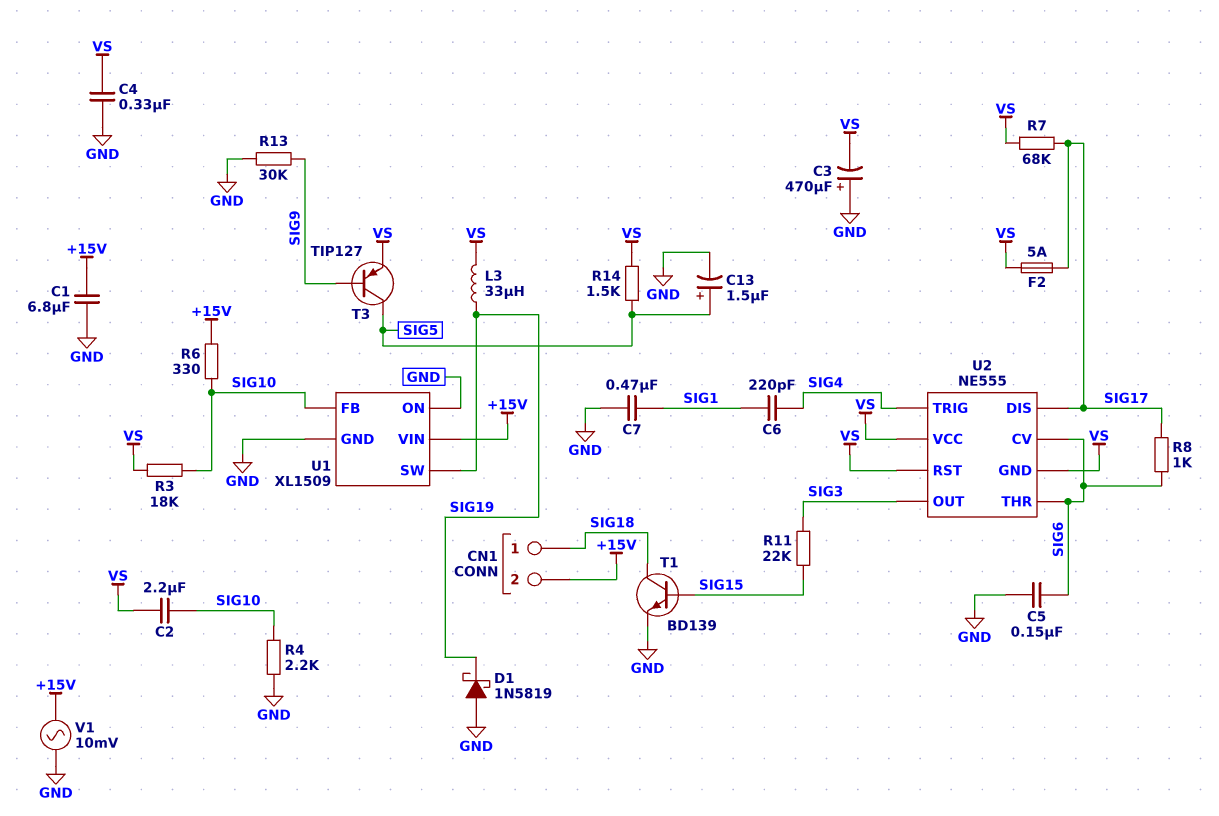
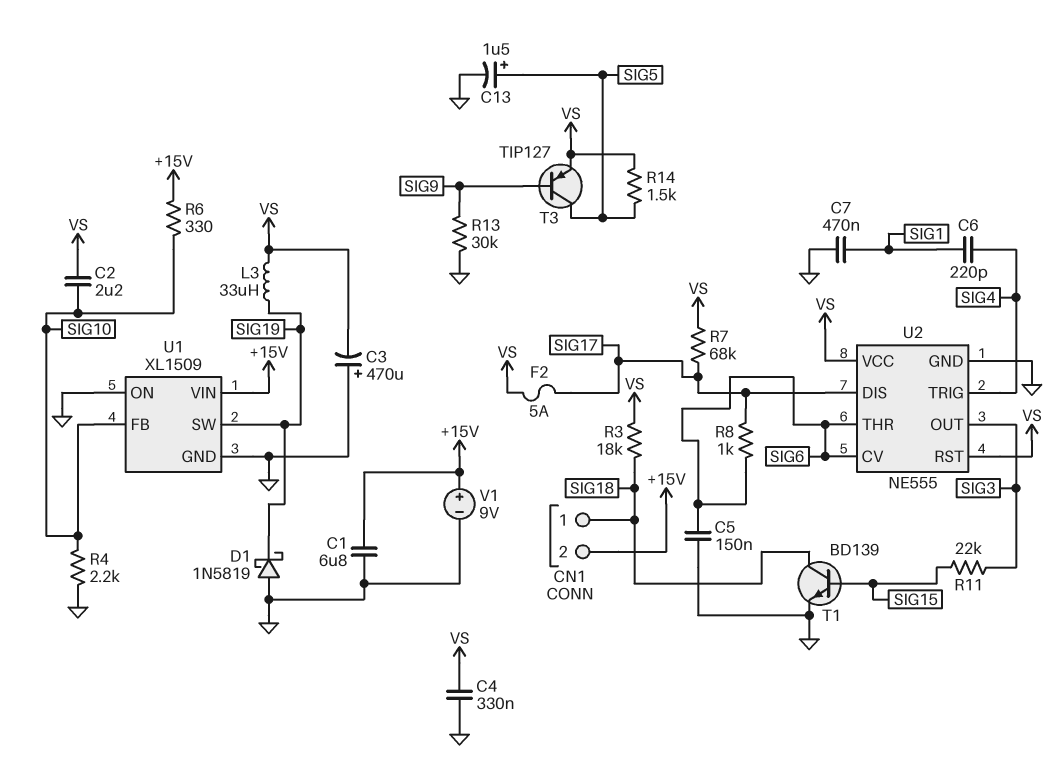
R3: 18k (SIG10, VS) -> 18k (SIG18, VS)
U2 pin GND: VS -> GND
V1: AC 10mV (+15V, GND) -> 9V (plus +15V, minus GND)

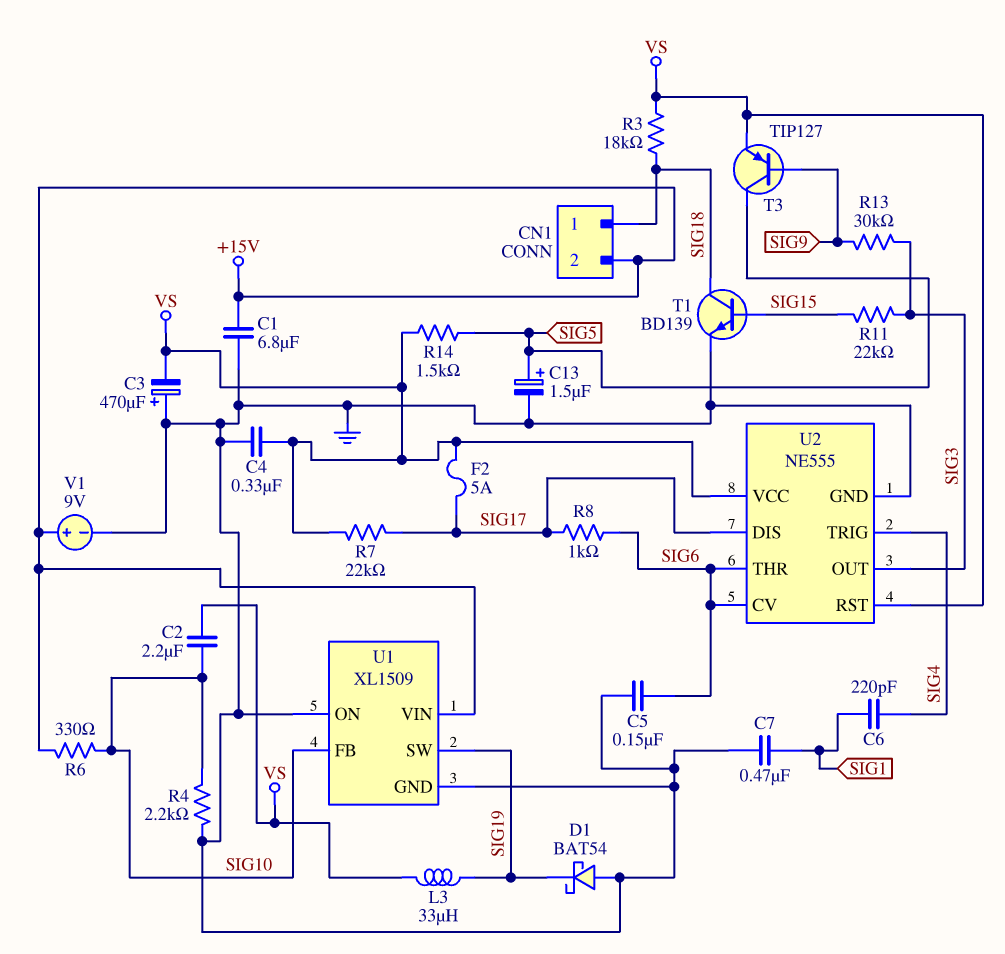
D1: schottky 1N5819 (A GND, K SIG19) -> schottky BAT54 (A GND, K SIG19)
R7: 68k (SIG17, VS) -> 22k (SIG17, VS)
R13: 30k (GND, SIG9) -> 30k (SIG3, SIG9)

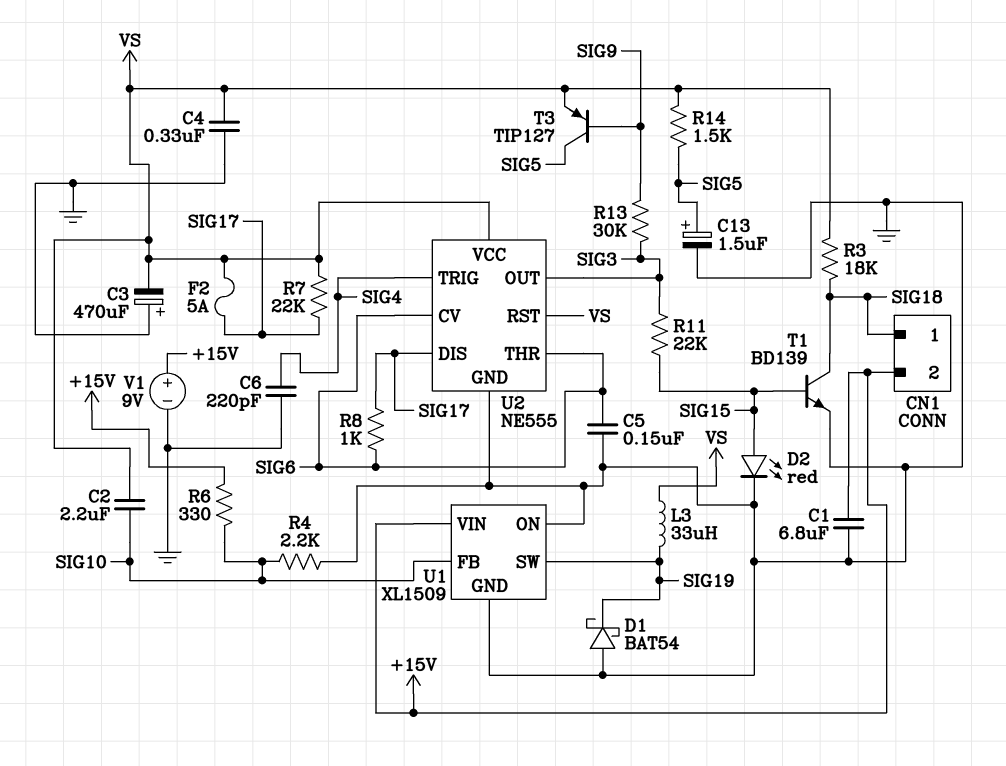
C6: 220pF (SIG1, SIG4) -> 220pF (GND, SIG4)
C7: 470nF (GND, SIG1) -> none
D2: none -> LED red (A SIG15, K GND)

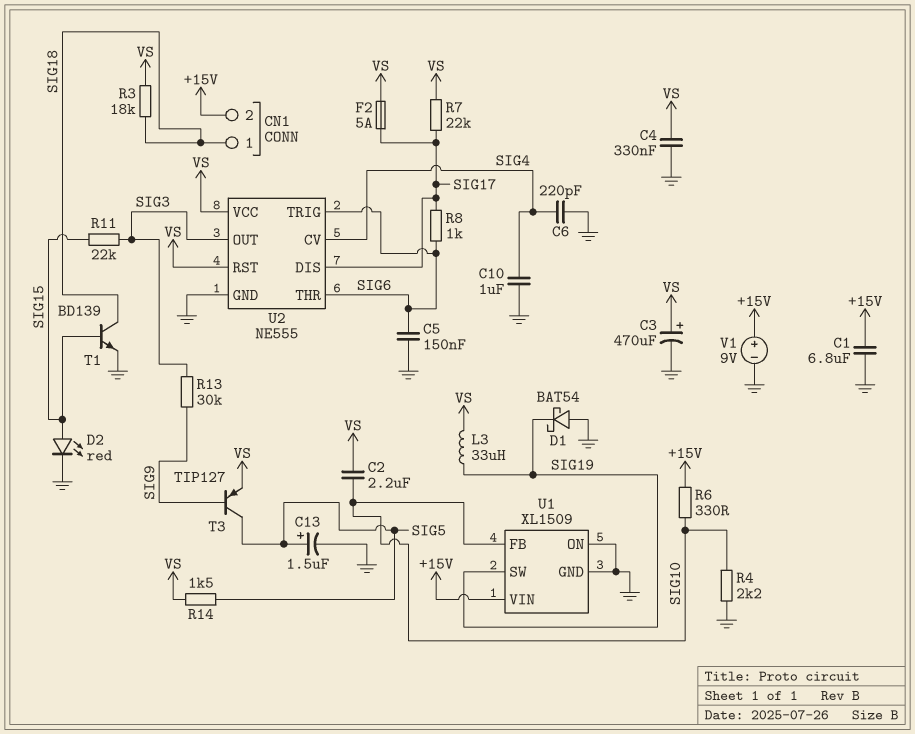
C3: 470uF (plus GND, minus VS) -> 470uF (plus VS, minus GND)
C10: none -> 1uF (GND, SIG4)
U2 pin CV: SIG6 -> SIG4
U2 pin TRIG: SIG4 -> SIG6

